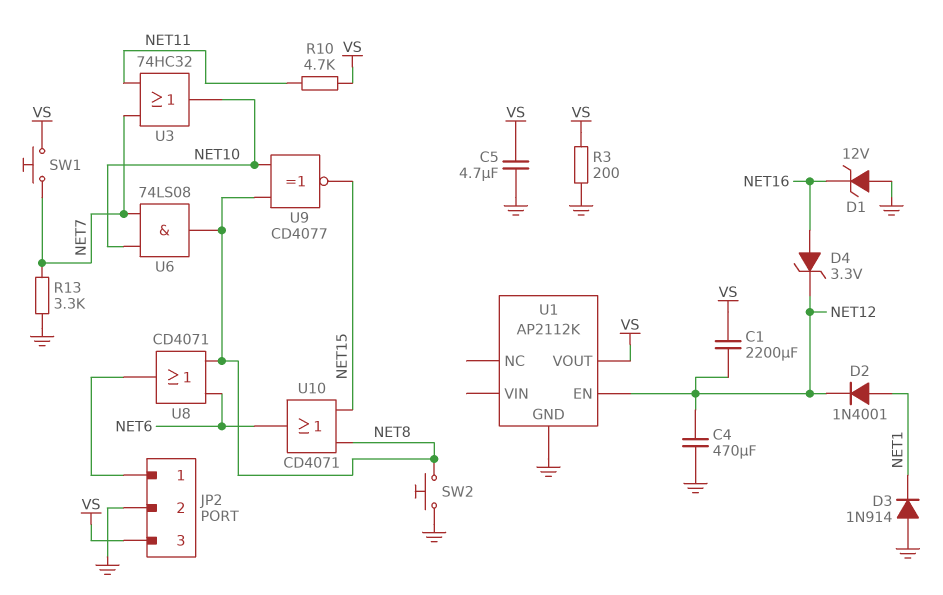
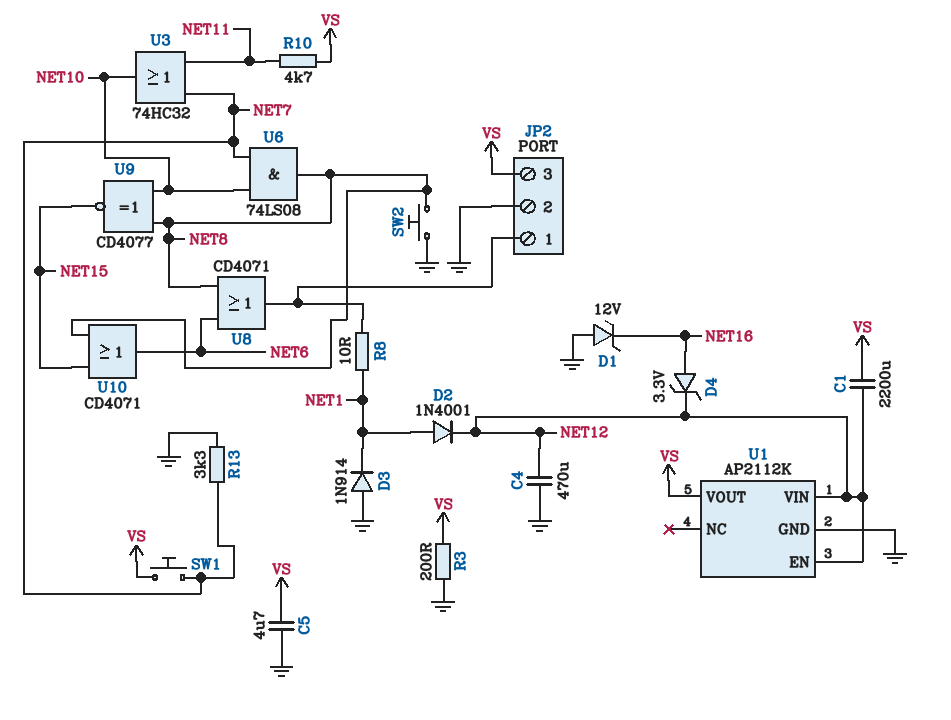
R8: none -> 10 (JP2/1, NET1)
U1 pin VIN: none -> NET12

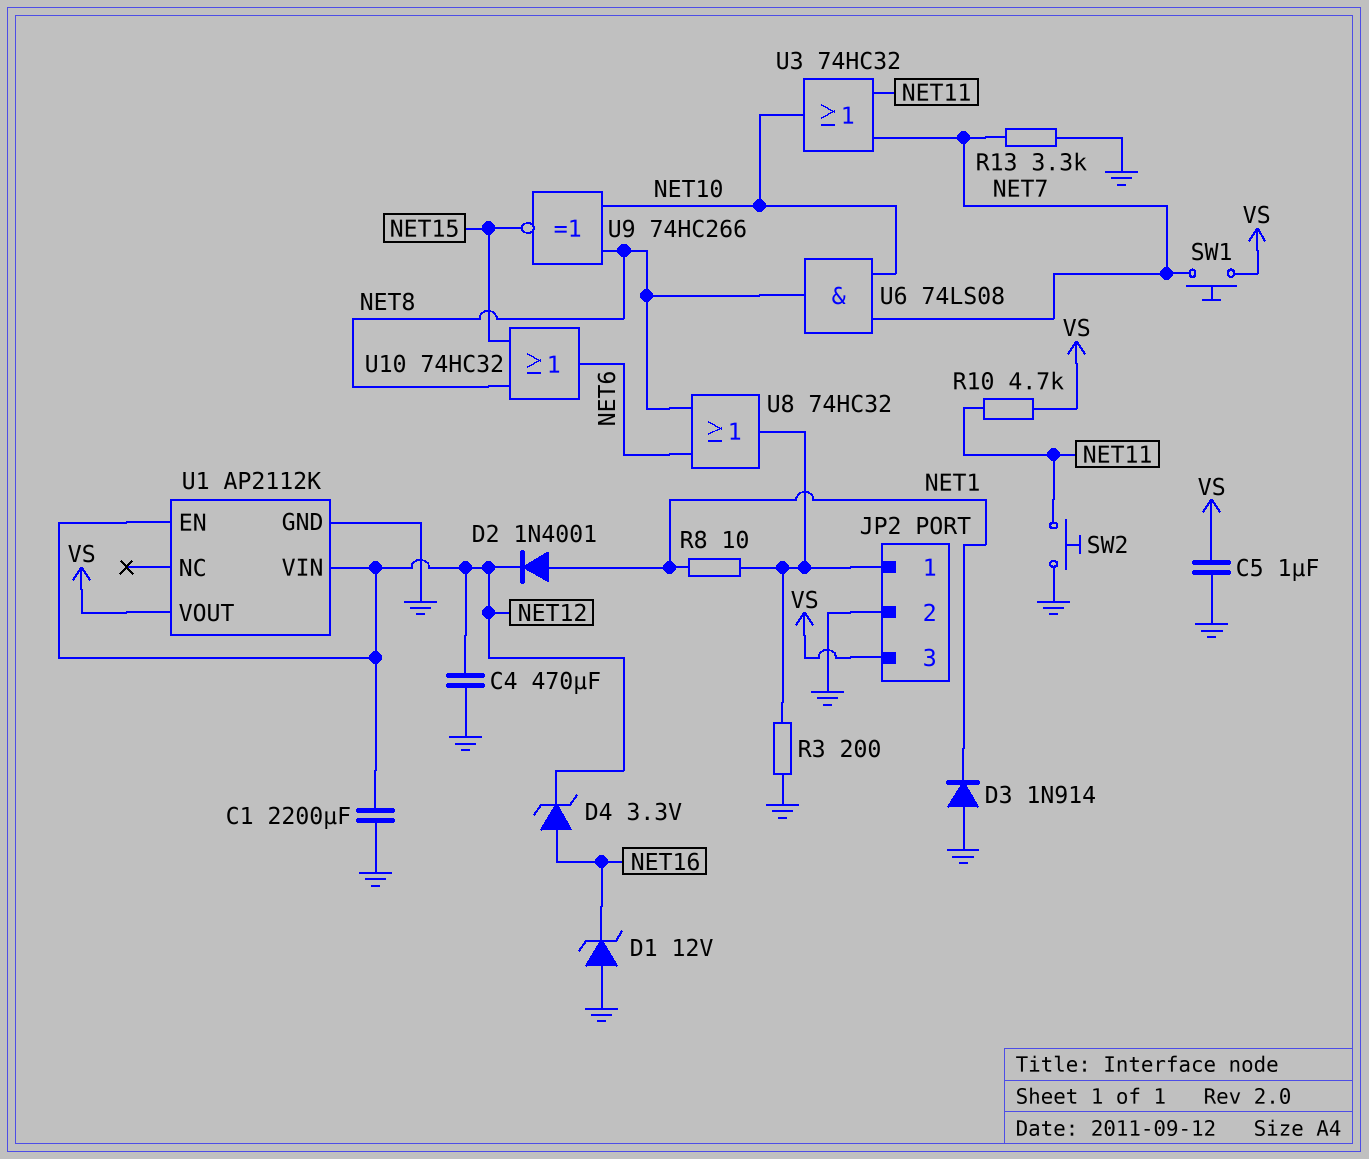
C1: 2200uF (NET12, VS) -> 2200uF (GND, NET12)
C5: 4.7uF (GND, VS) -> 1uF (GND, VS)
R3: 200 (GND, VS) -> 200 (GND, JP2/1)
SW2: button (GND, NET8) -> button (GND, NET11)
U8: OR CD4071 (in NET6, in NET8, out JP2/1) -> OR 74HC32 (in NET6, in NET8, out JP2/1)
U9: XNOR CD4077 (in NET8, in NET10, out NET15) -> XNOR 74HC266 (in NET8, in NET10, out NET15)
U10: OR CD4071 (in NET8, in NET15, out NET6) -> OR 74HC32 (in NET8, in NET15, out NET6)

